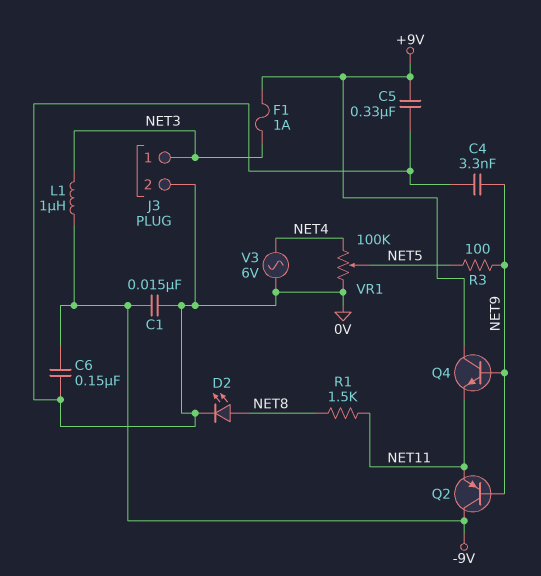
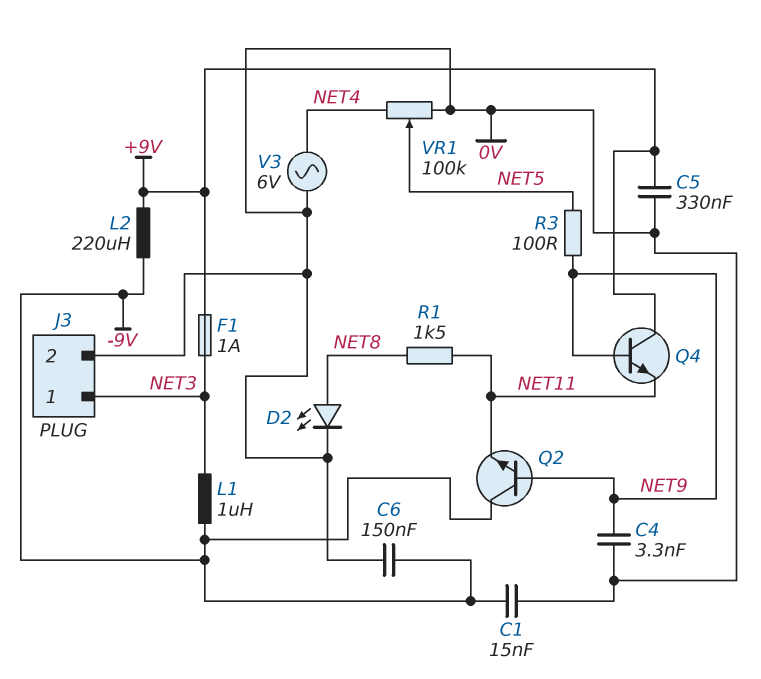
L2: none -> 220uH (+9V, -9V)
Q2: PNP (B NET9, C -9V, E NET11) -> NPN (B NET9, C -9V, E NET11)

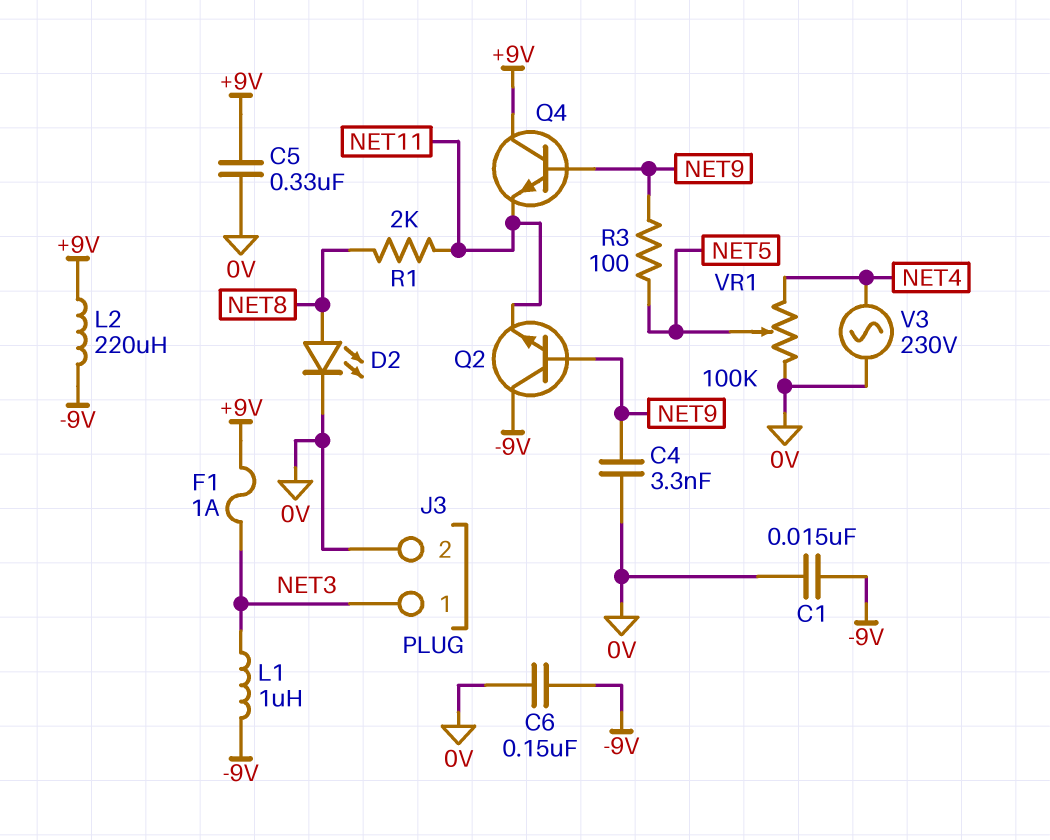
R1: 1.5k (NET8, NET11) -> 2k (NET8, NET11)
V3: AC 6V (0V, NET4) -> AC 230V (0V, NET4)

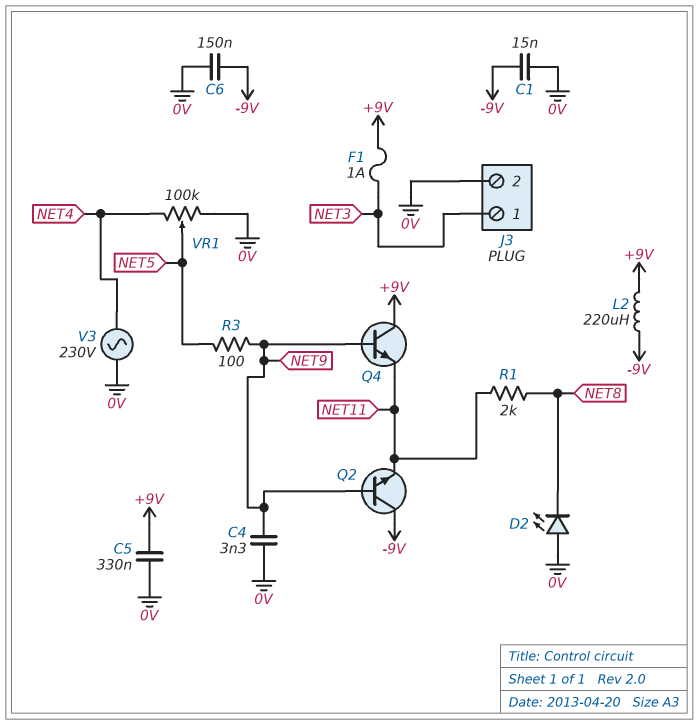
D2: LED (A NET8, K 0V) -> LED (A 0V, K NET8)
L1: 1uH (-9V, NET3) -> none

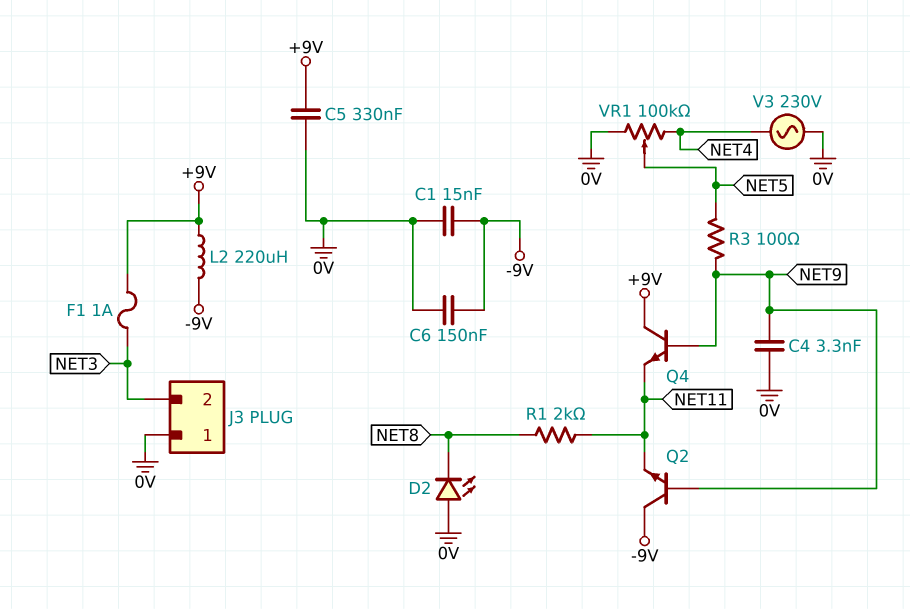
J3 pin 1: NET3 -> 0V
J3 pin 2: 0V -> NET3

